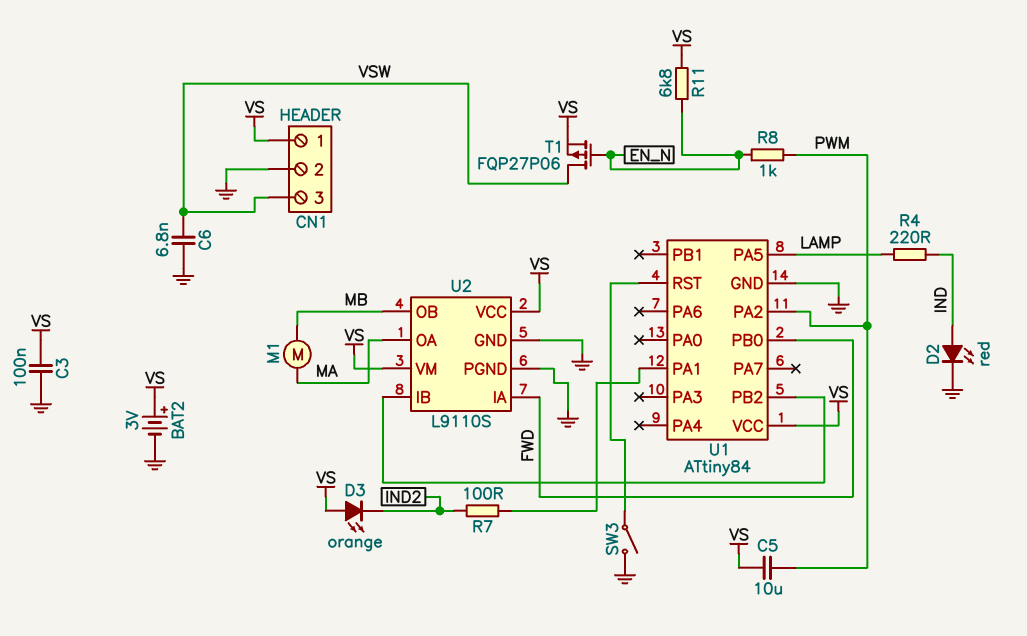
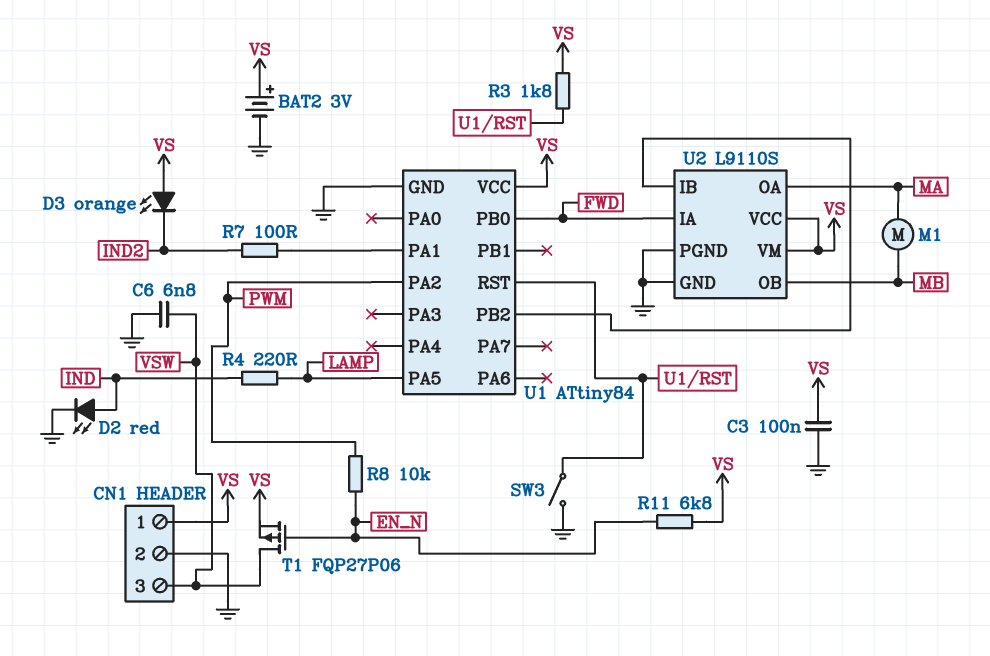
C5: 10uF (PWM, VS) -> none
R3: none -> 1.8k (U1/RST, VS)
R8: 1k (EN_N, PWM) -> 10k (EN_N, PWM)

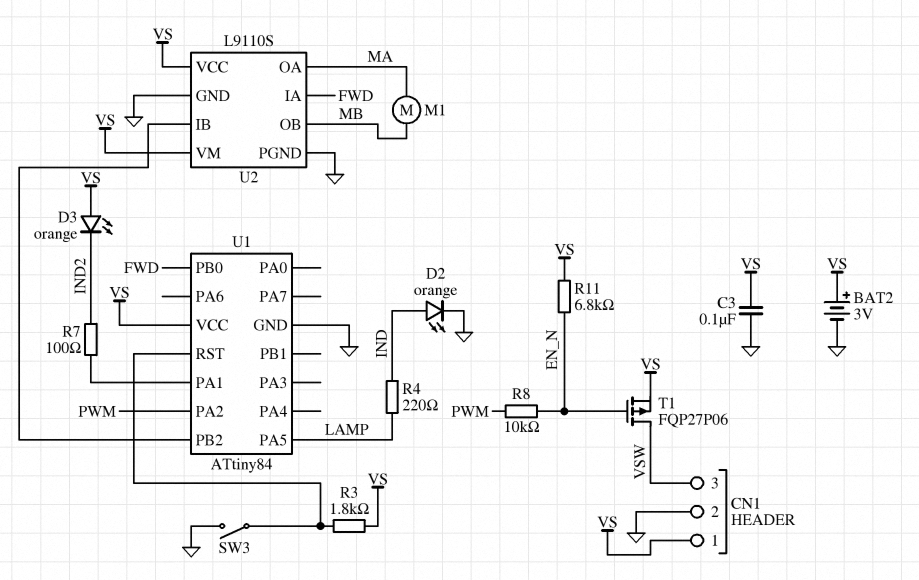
C6: 6.8nF (GND, VSW) -> none
D2: LED red (A IND, K GND) -> LED orange (A IND, K GND)

